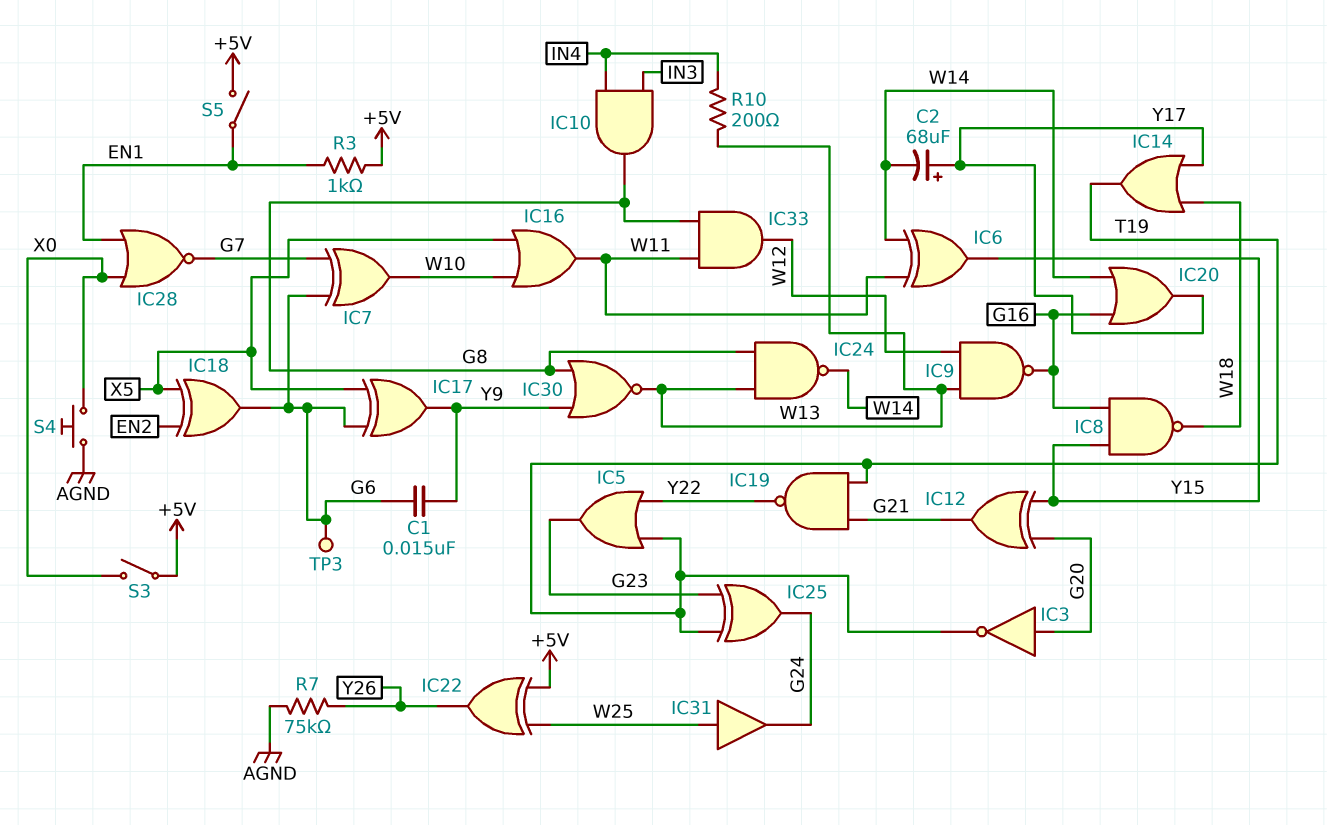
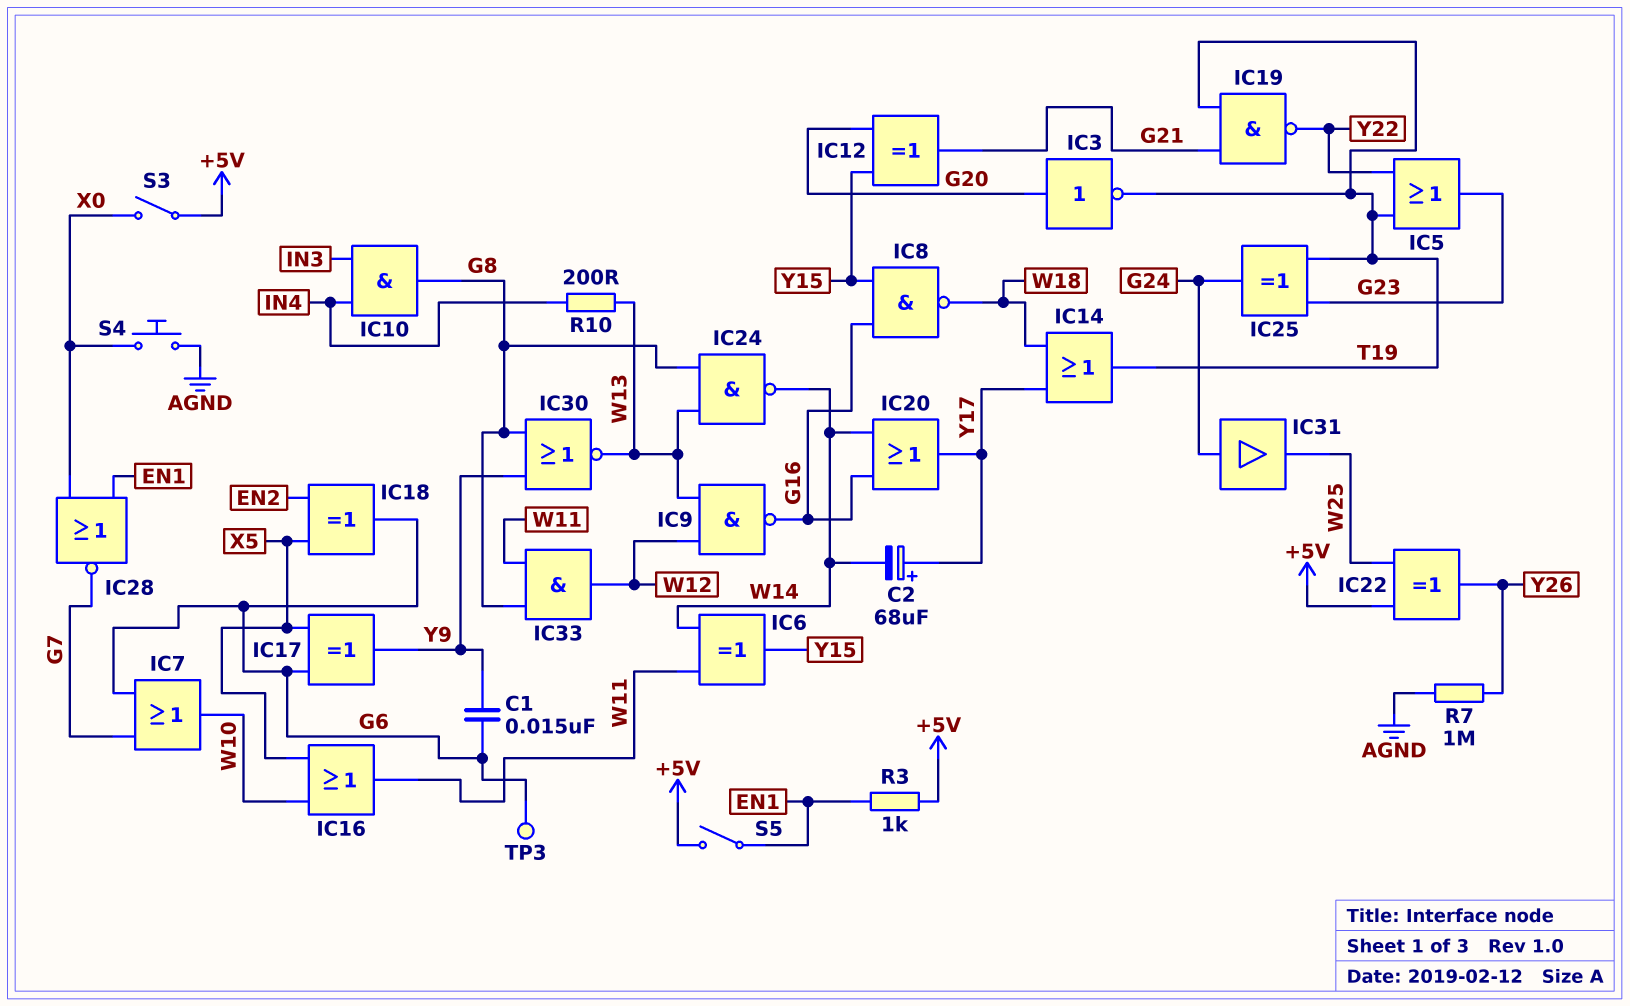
IC7: XOR (in G6, in G7, out W10) -> OR (in G6, in G7, out W10)
IC31: buffer (in W25, out G24) -> buffer (in G24, out W25)
R7: 75k (AGND, Y26) -> 1M (AGND, Y26)

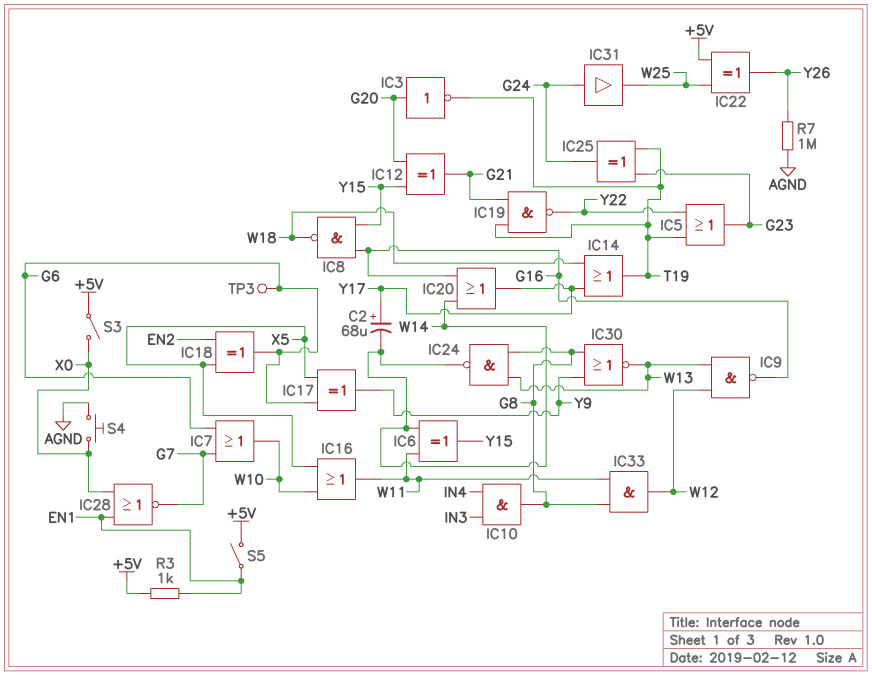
C1: 15nF (G6, Y9) -> none
R10: 200 (IN4, W13) -> none

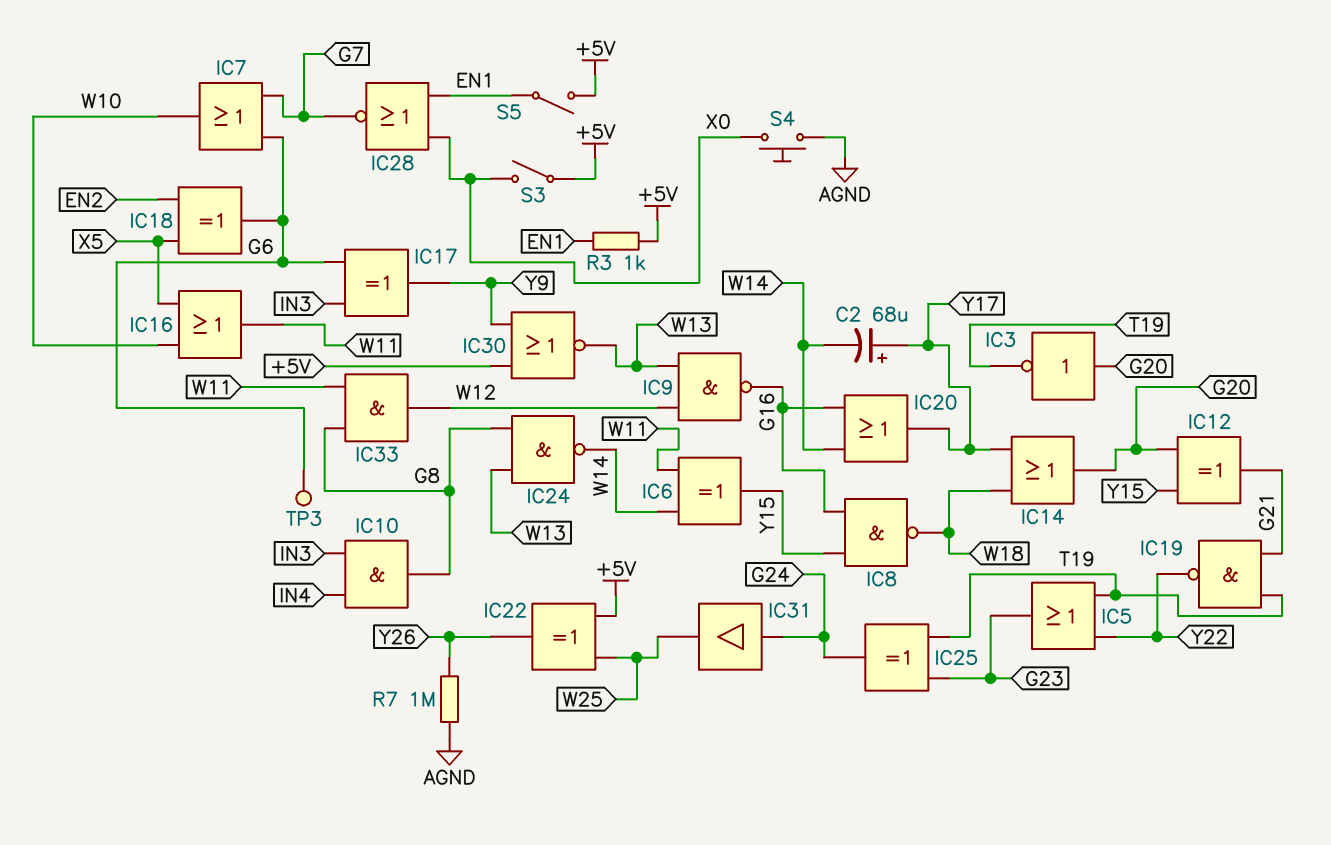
IC14: OR (in W18, in Y17, out T19) -> OR (in W18, in Y17, out G20)
IC17: XOR (in G6, in X5, out Y9) -> XOR (in G6, in IN3, out Y9)
IC30: NOR (in G8, in Y9, out W13) -> NOR (in +5V, in Y9, out W13)

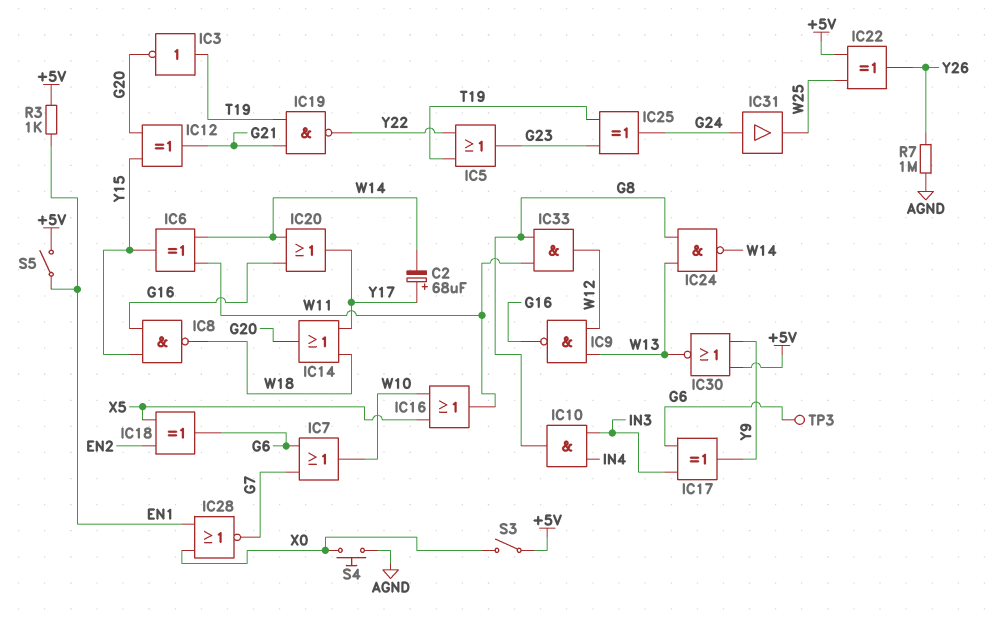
IC3: NOT (in G20, out T19) -> NOT (in T19, out G20)

